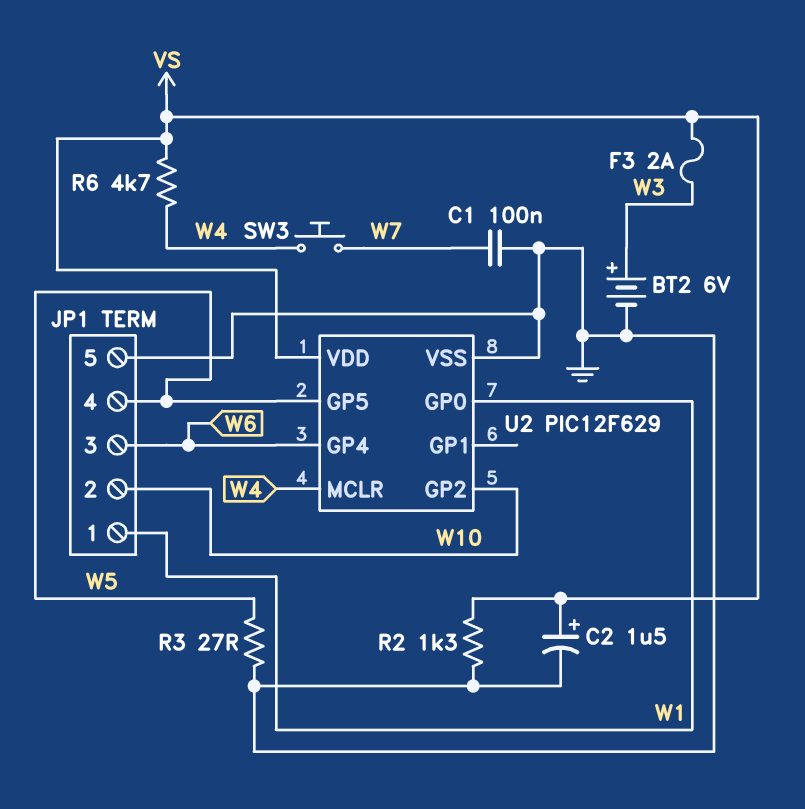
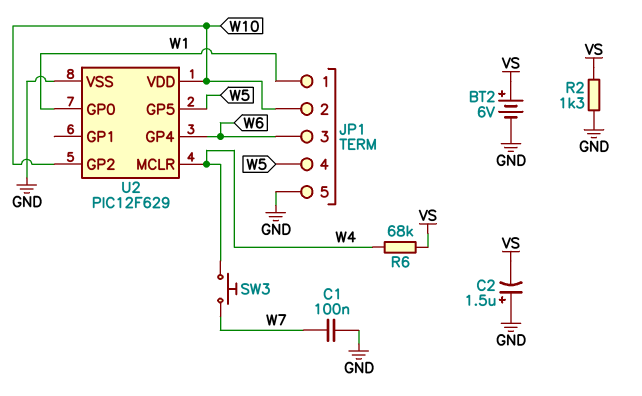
BT2: 6V (plus W3, minus GND) -> 6V (plus VS, minus GND)
C2: 1.5uF (plus VS, minus GND) -> 1.5uF (plus GND, minus VS)
F3: 2A (VS, W3) -> none
R3: 27 (GND, W5) -> none
R6: 4.7k (VS, W4) -> 68k (VS, W4)
U2 pin VDD: VS -> W10

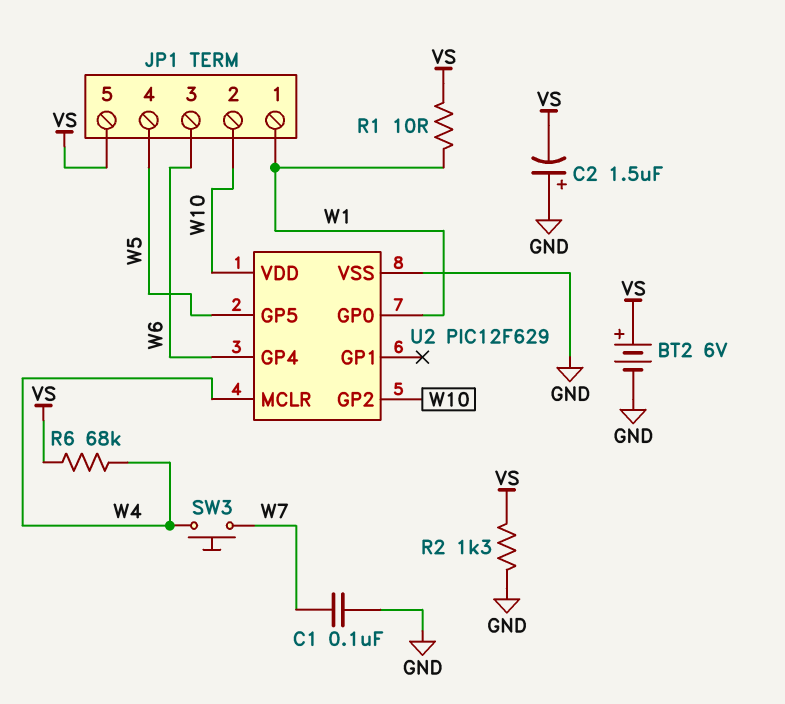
JP1 pin 5: GND -> VS
R1: none -> 10 (VS, W1)

